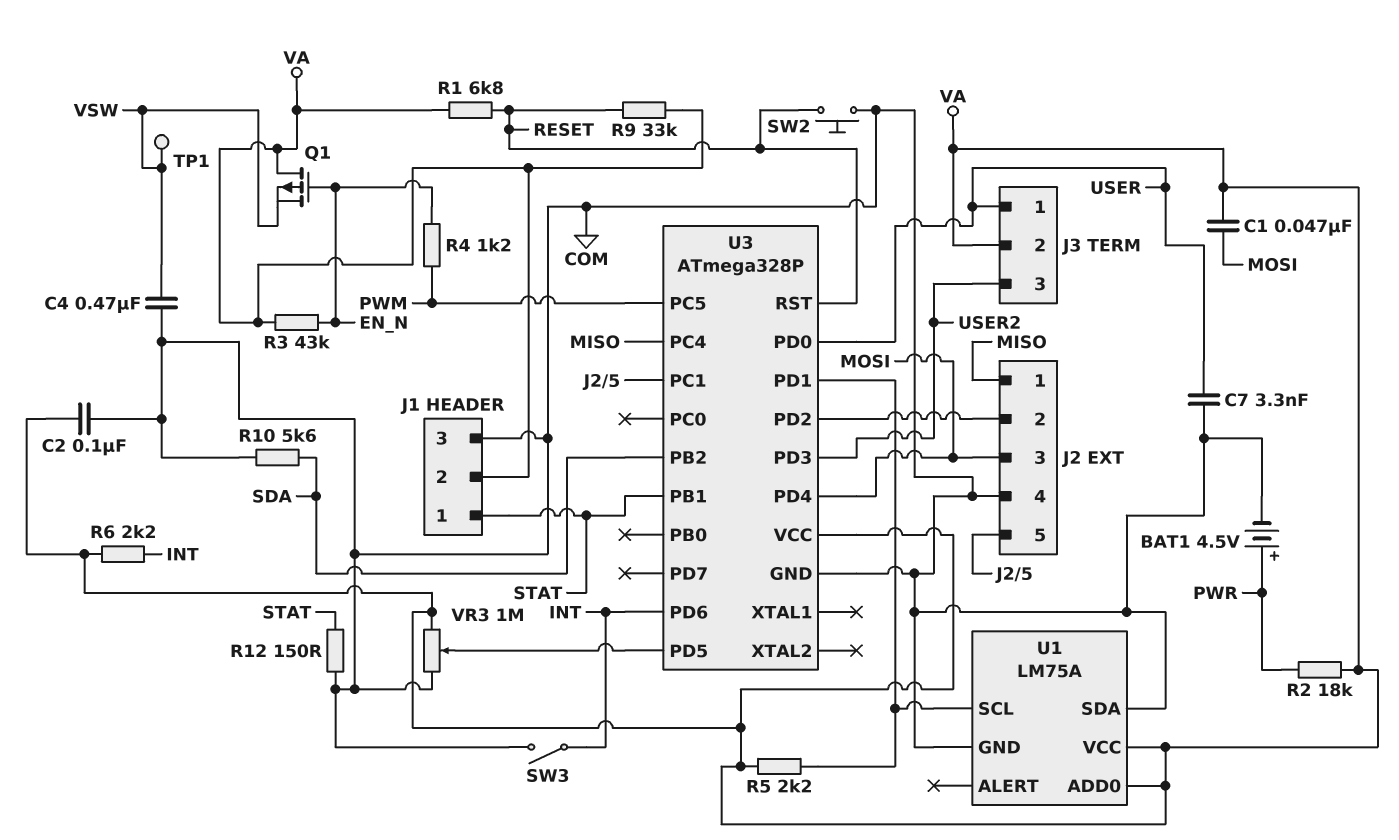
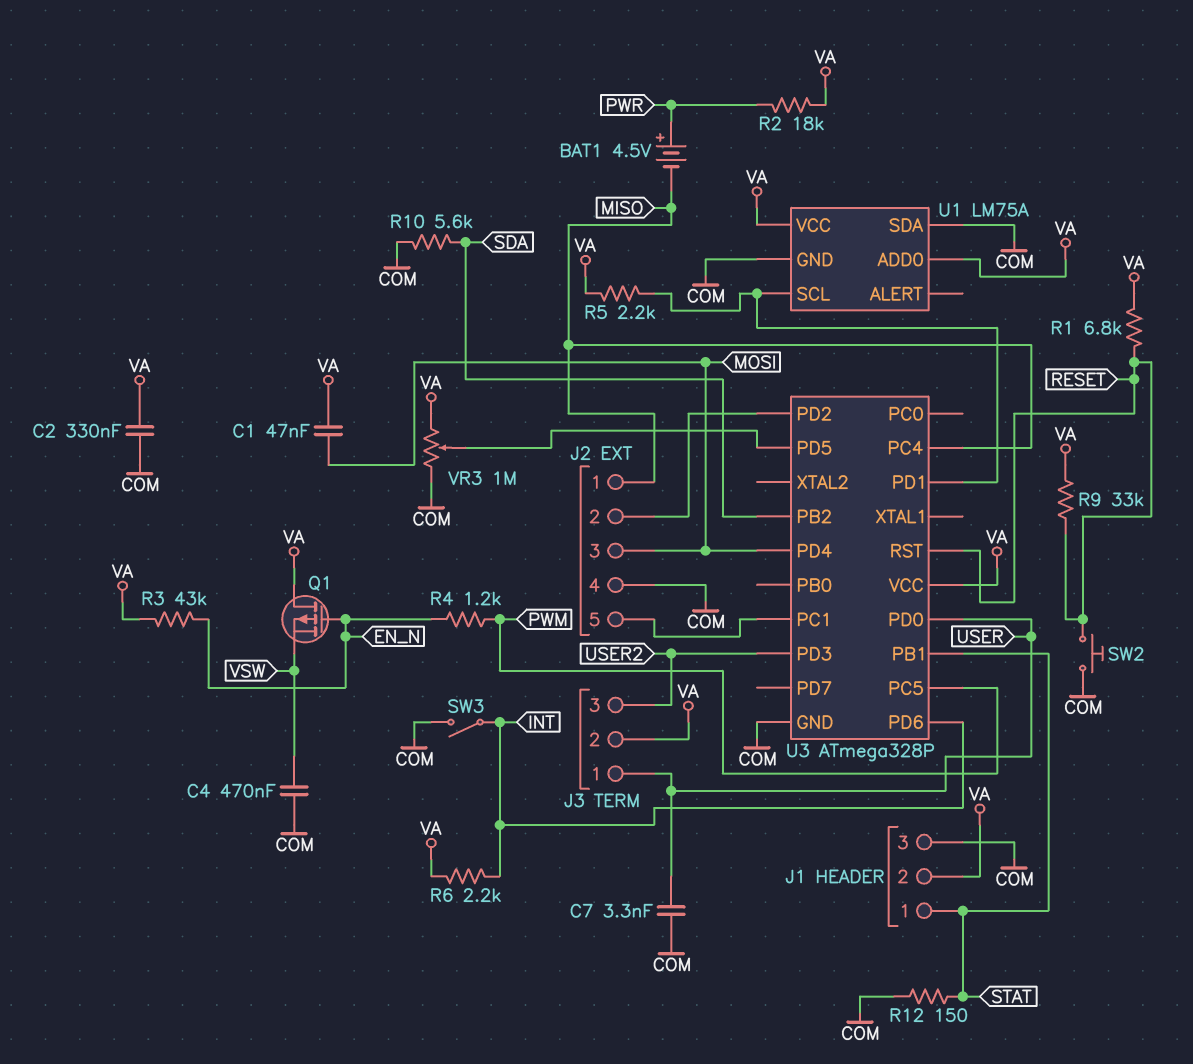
BAT1: 4.5V (plus PWR, minus COM) -> 4.5V (plus PWR, minus MISO)
C2: 100nF (COM, VA) -> 330nF (COM, VA)
TP1: test point (VSW) -> none

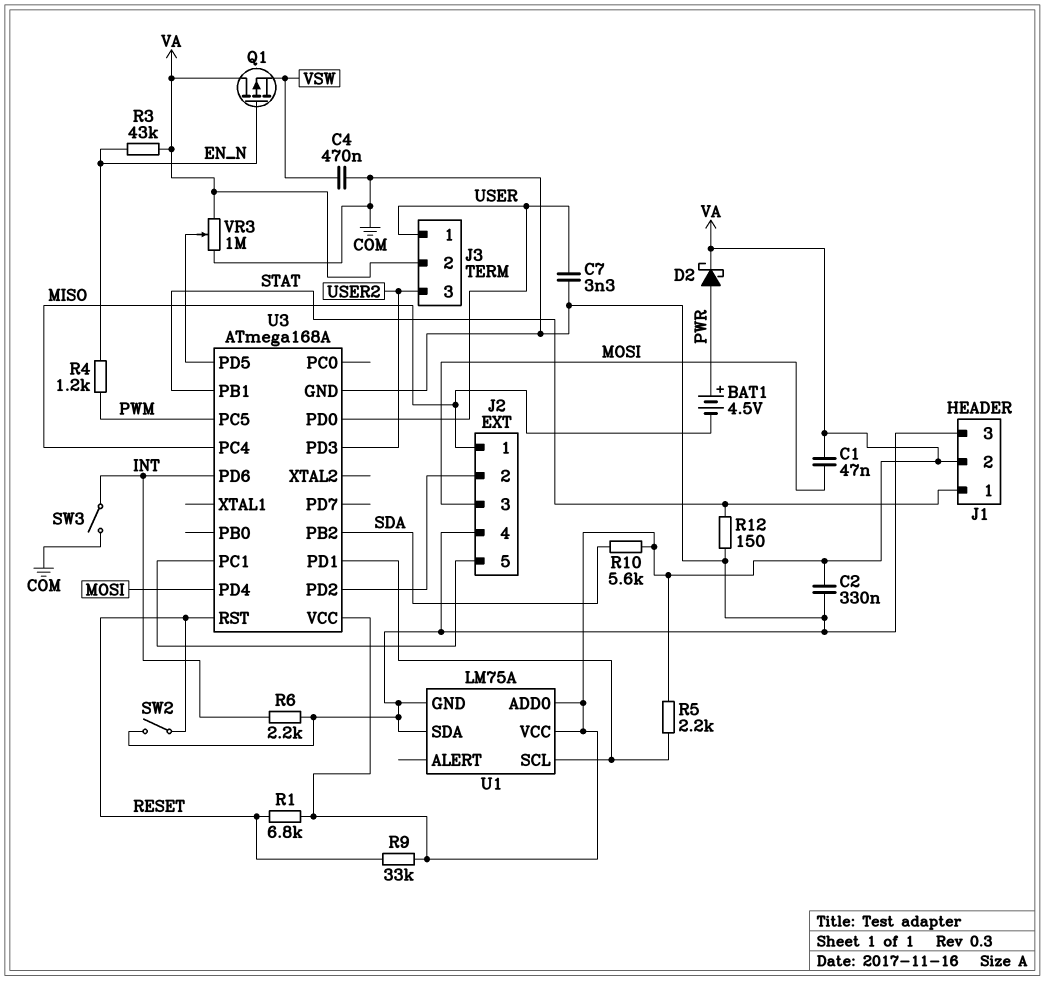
D2: none -> schottky (A PWR, K VA)
R2: 18k (PWR, VA) -> none
R6: 2.2k (INT, VA) -> 2.2k (COM, INT)
R10: 5.6k (COM, SDA) -> 5.6k (SDA, VA)
SW2: button (COM, RESET) -> switch (COM, RESET)
U3: ATmega328P -> ATmega168A

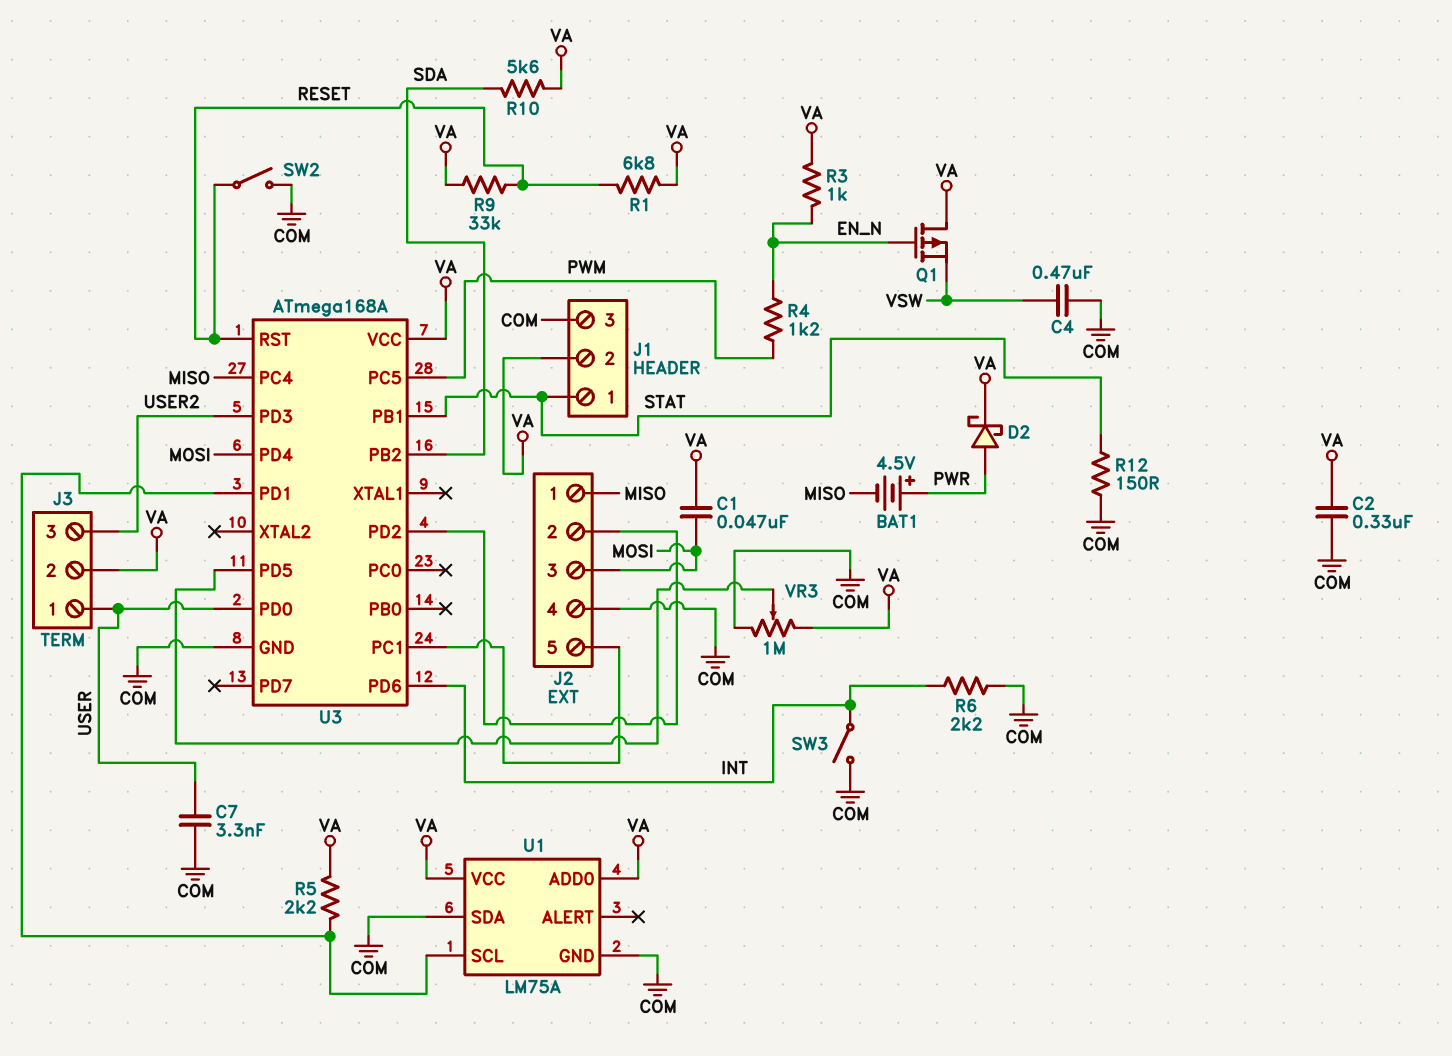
R3: 43k (EN_N, VA) -> 1k (EN_N, VA)

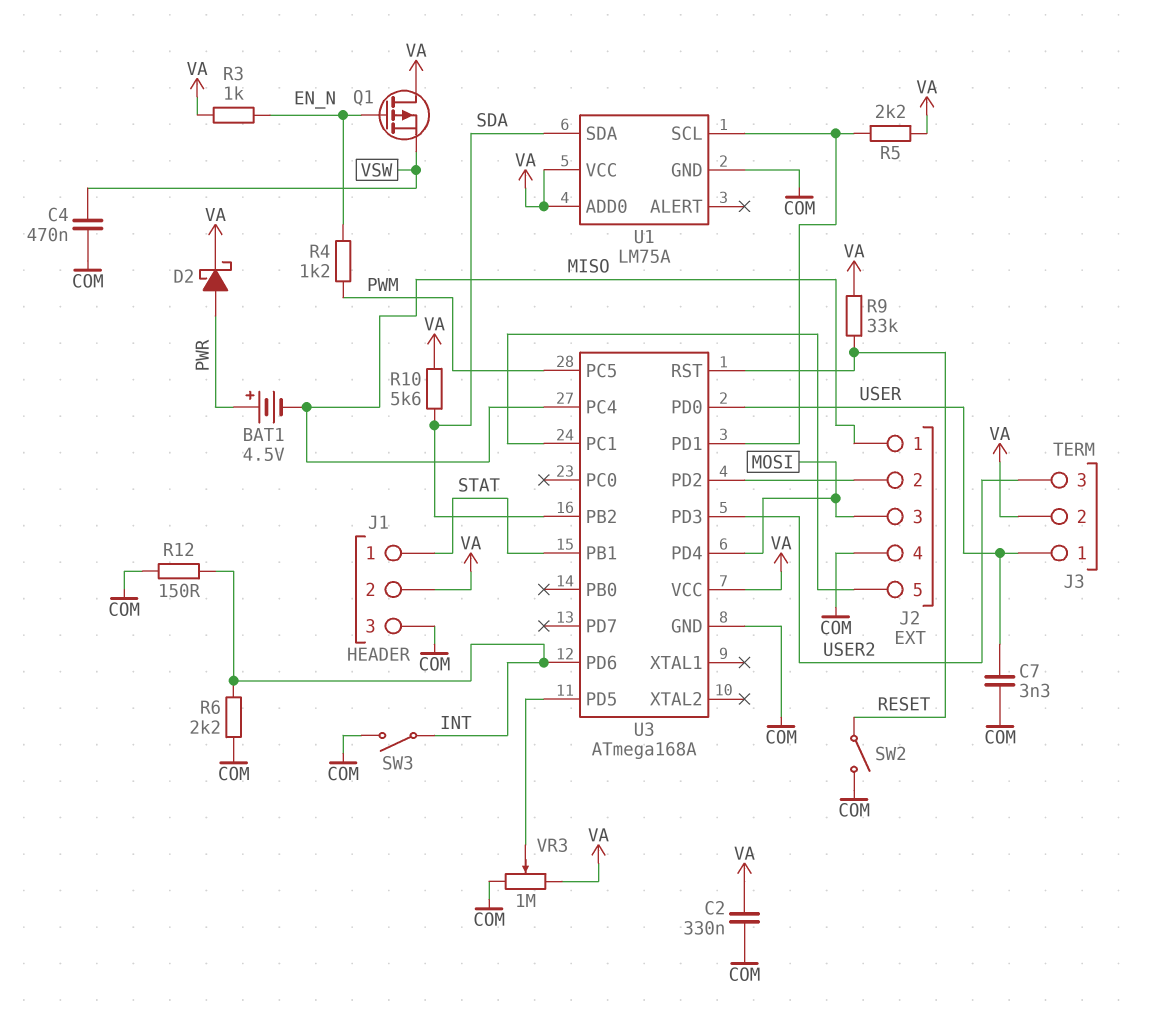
C1: 47nF (MOSI, VA) -> none
R1: 6.8k (RESET, VA) -> none
R12: 150 (COM, STAT) -> 150 (COM, INT)
U1 pin SDA: COM -> SDA

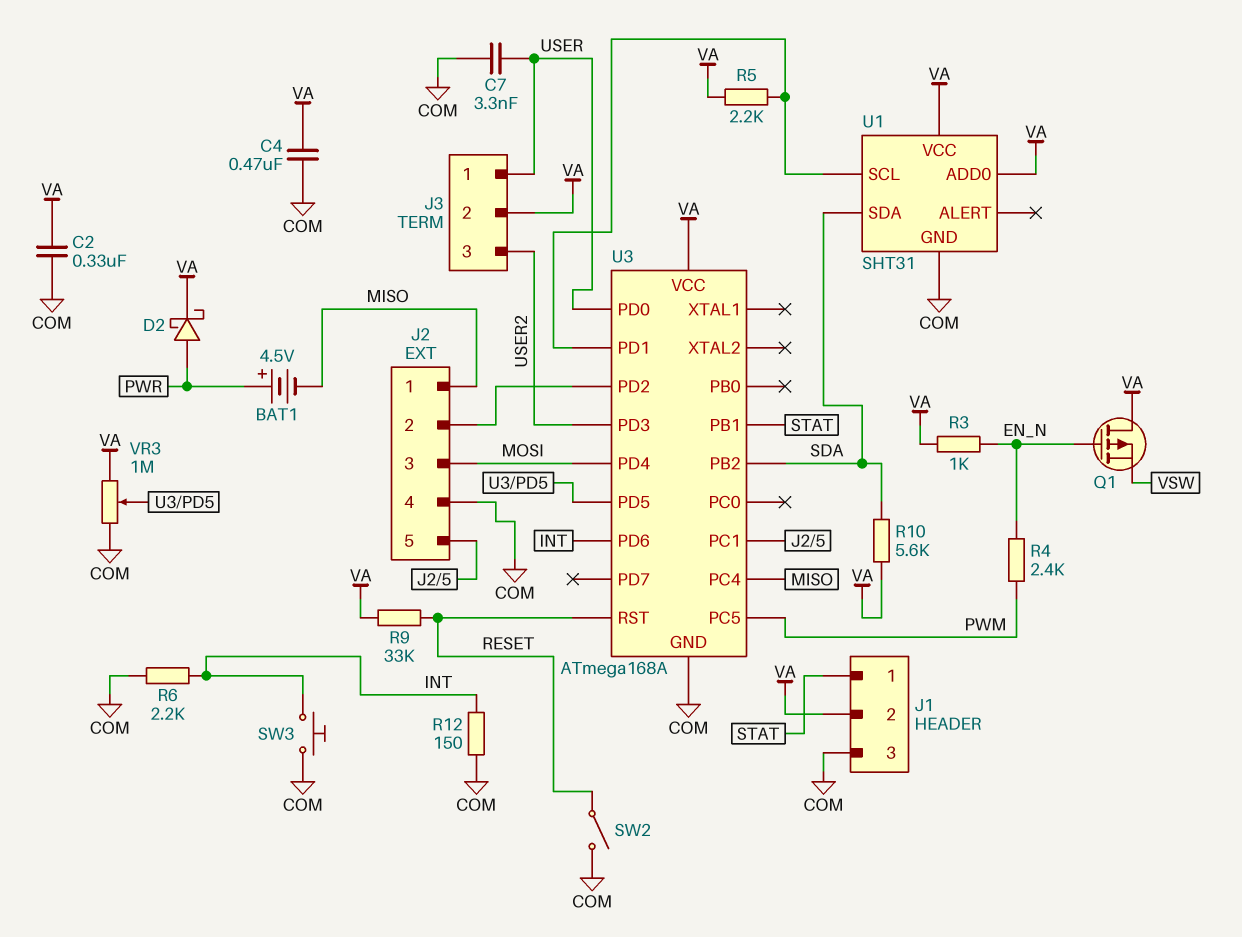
C4: 470nF (COM, VSW) -> 470nF (COM, VA)
R4: 1.2k (EN_N, PWM) -> 2.4k (EN_N, PWM)
SW3: switch (COM, INT) -> button (COM, INT)
U1: LM75A -> SHT31

